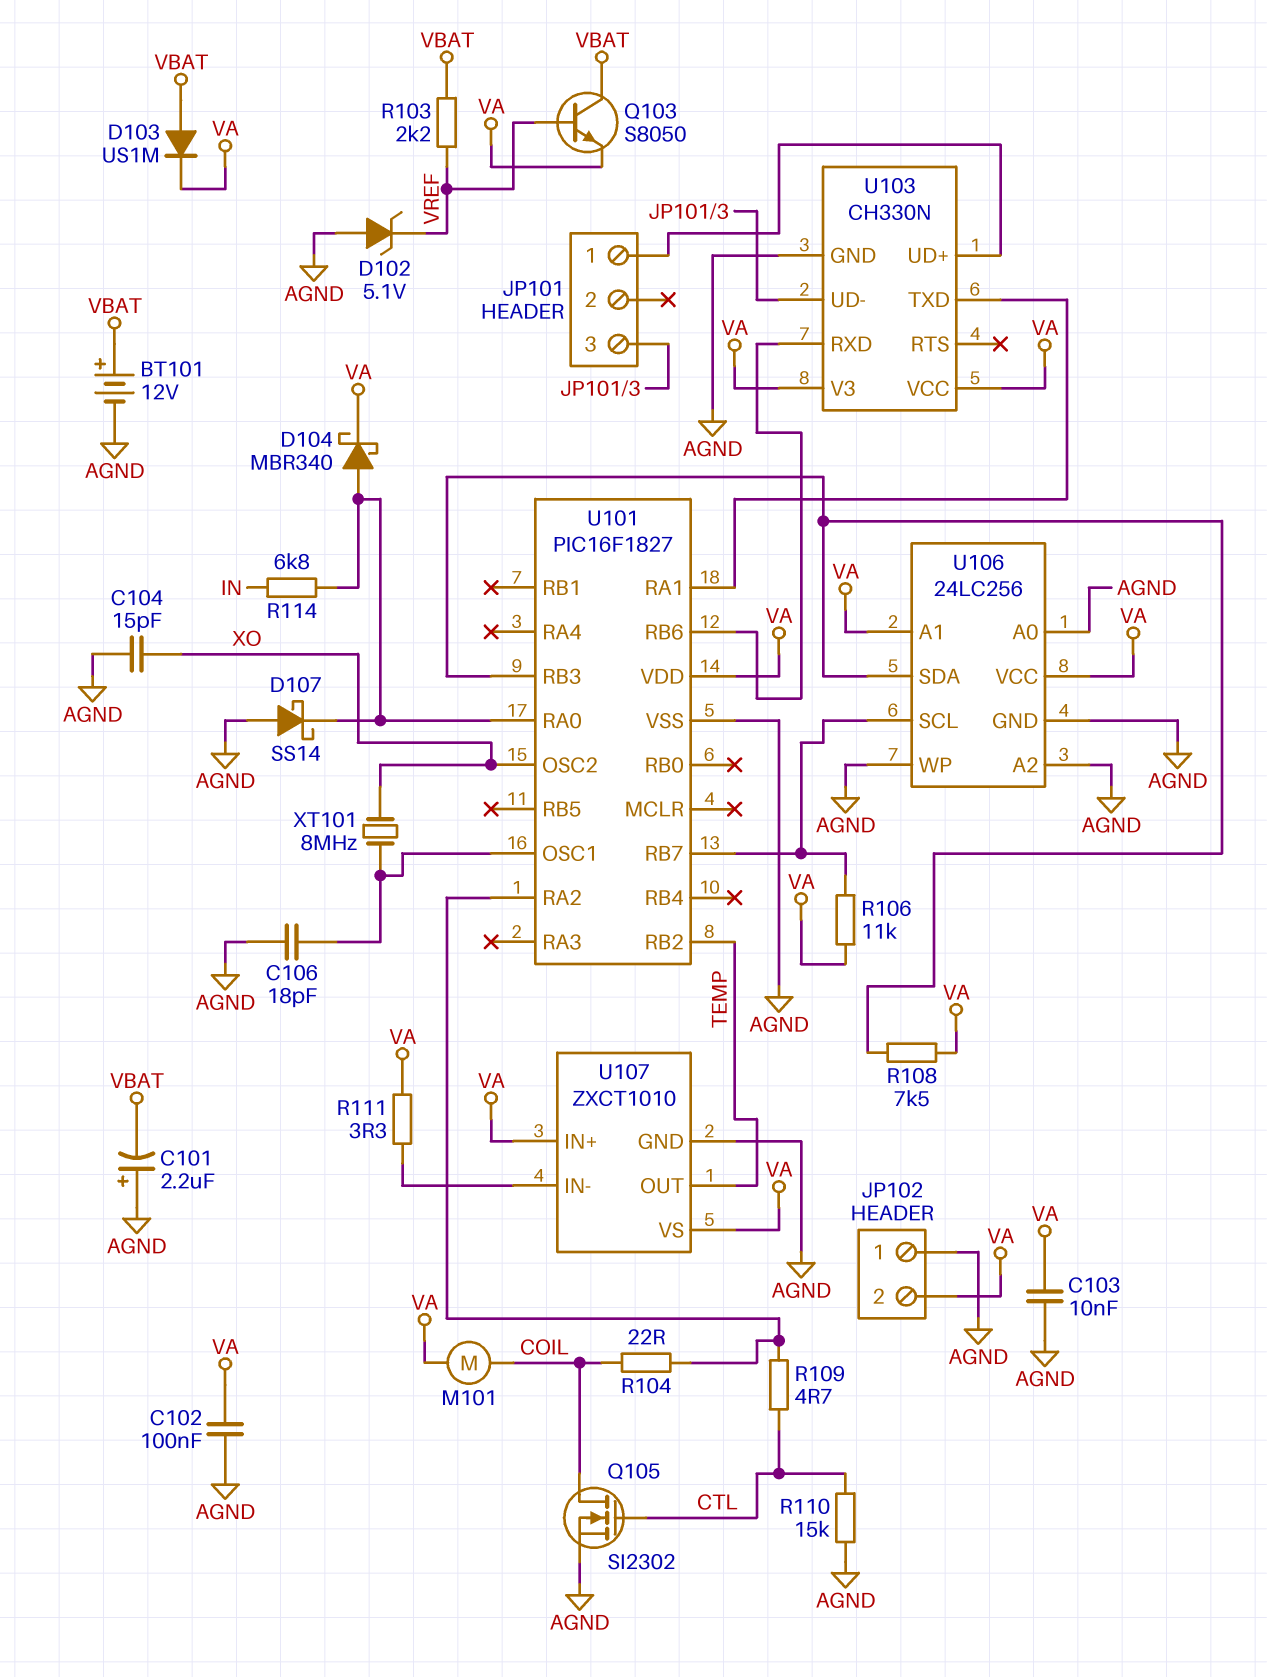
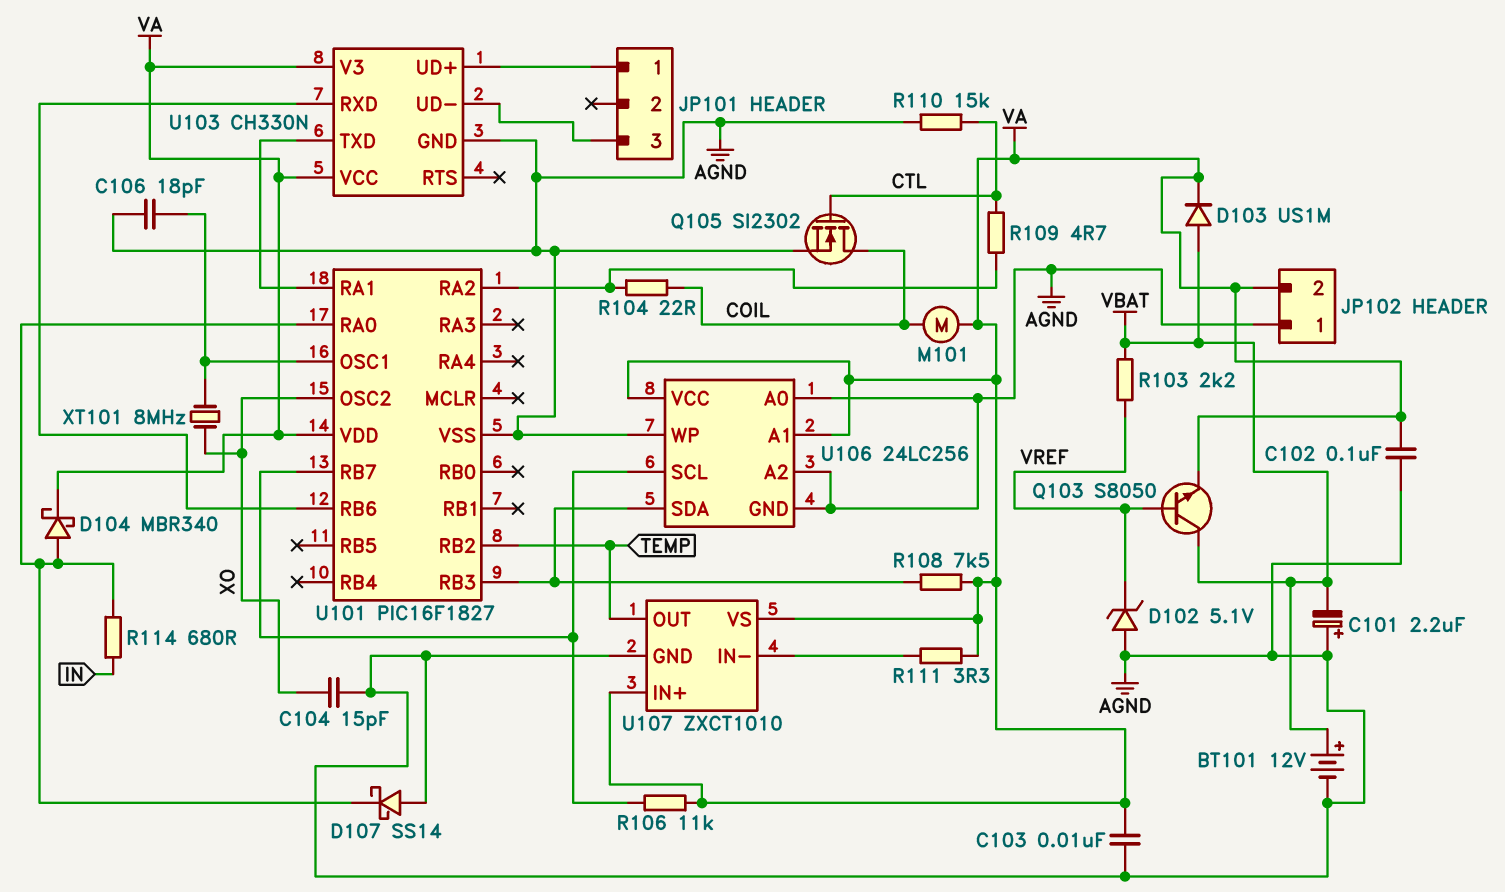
R114: 6.8k (IN, U101/RA0) -> 680 (IN, U101/RA0)

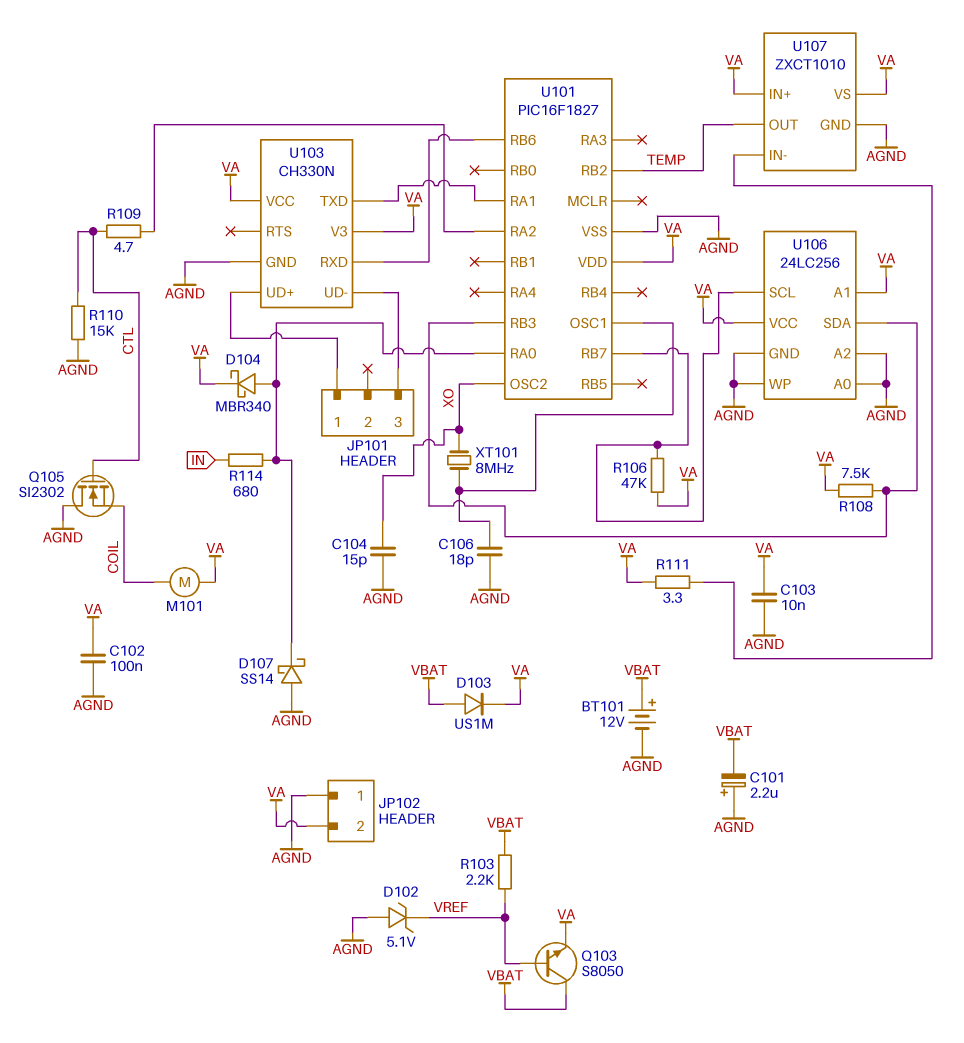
Q105: NMOS SI2302 (G CTL, D COIL, S AGND) -> NMOS SI2302 (G CTL, D AGND, S COIL)
R104: 22 (COIL, U101/RA2) -> none
R106: 11k (U101/RB7, VA) -> 47k (U101/RB7, VA)

